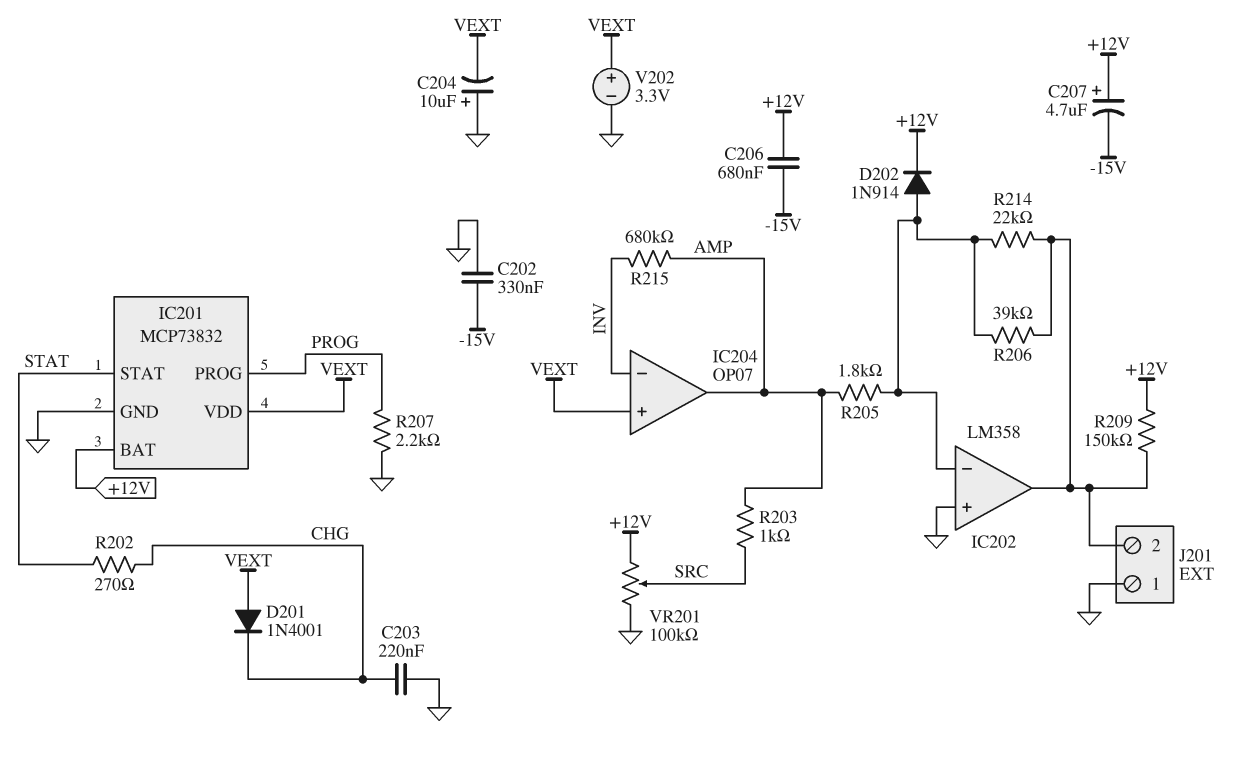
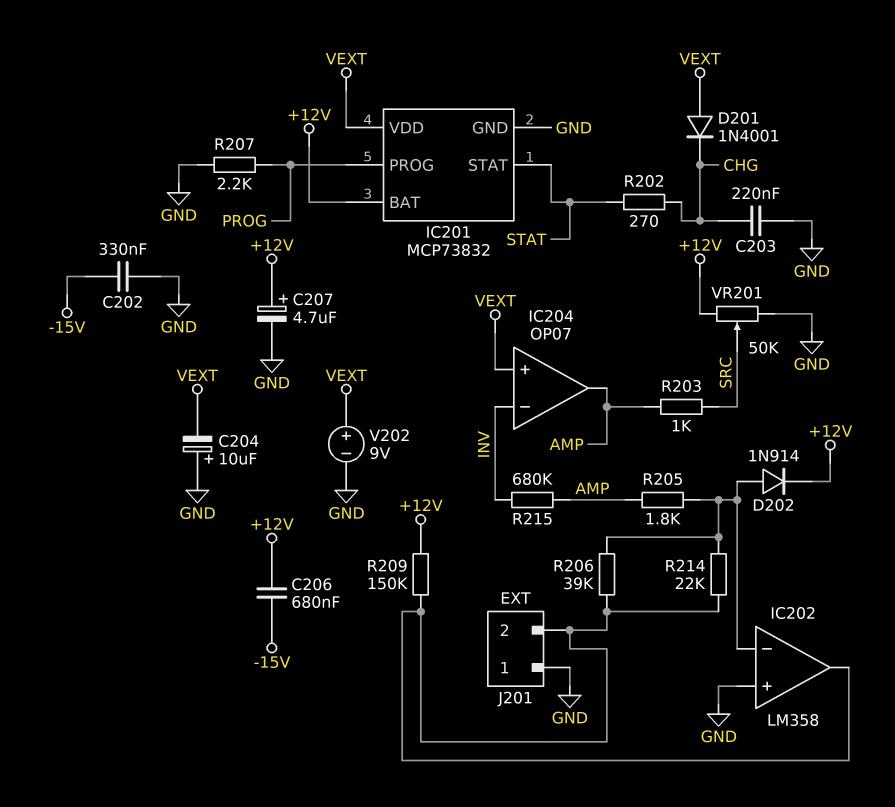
C207: 4.7uF (plus +12V, minus -15V) -> 4.7uF (plus +12V, minus GND)
V202: 3.3V (plus VEXT, minus GND) -> 9V (plus VEXT, minus GND)
VR201: 100k (+12V, GND, wiper SRC) -> 50k (+12V, GND, wiper SRC)

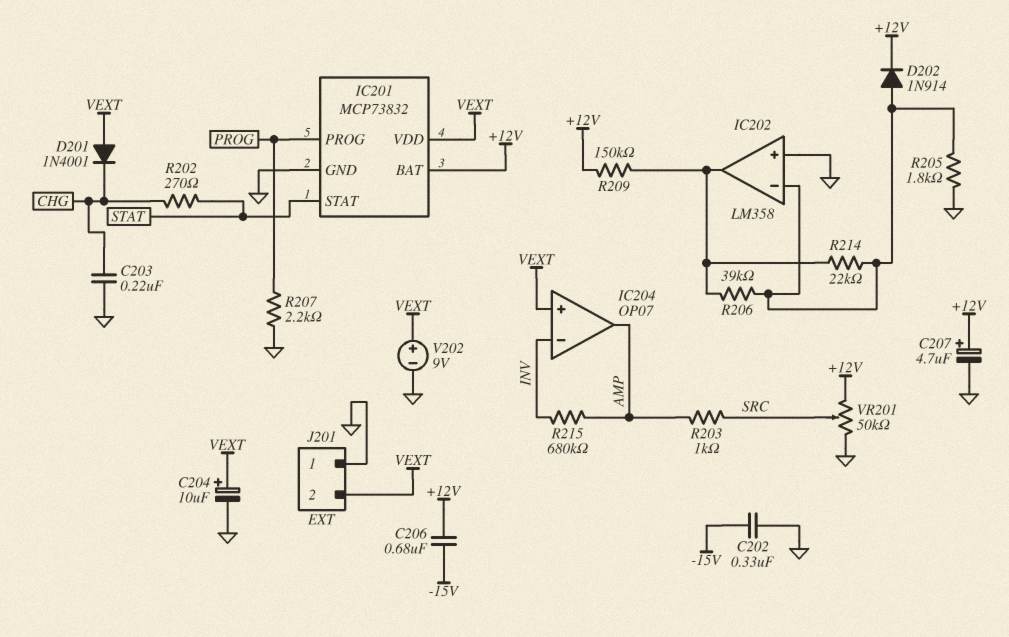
C204: 10uF (plus GND, minus VEXT) -> 10uF (plus VEXT, minus GND)
J201 pin 2: IC202/out -> VEXT
R205: 1.8k (AMP, IC202/in-) -> 1.8k (GND, IC202/in-)

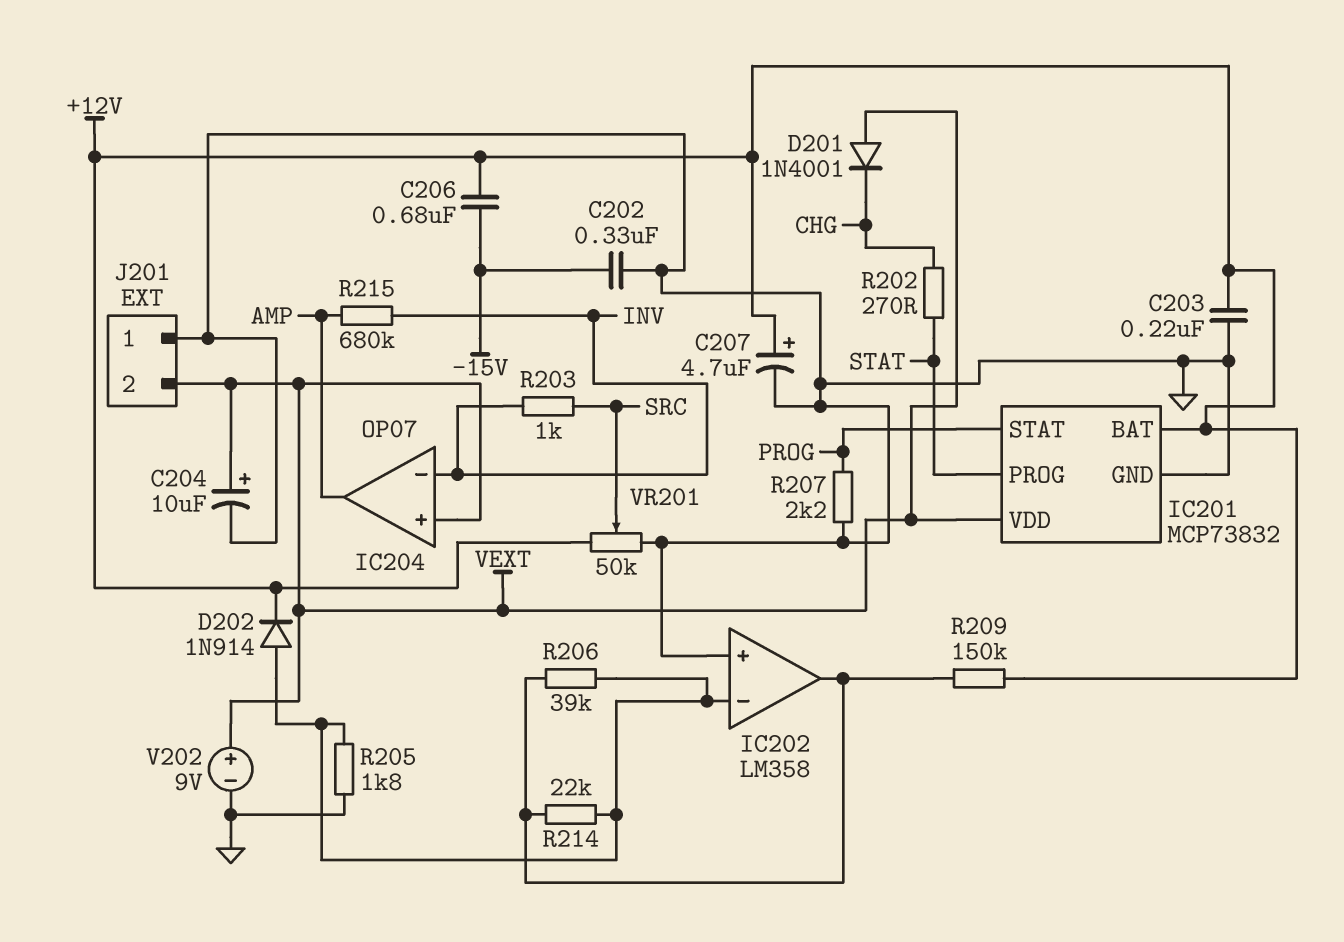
C203: 220nF (CHG, GND) -> 220nF (+12V, GND)
IC201 pin PROG: PROG -> STAT
IC201 pin STAT: STAT -> PROG
R203: 1k (AMP, SRC) -> 1k (INV, SRC)

